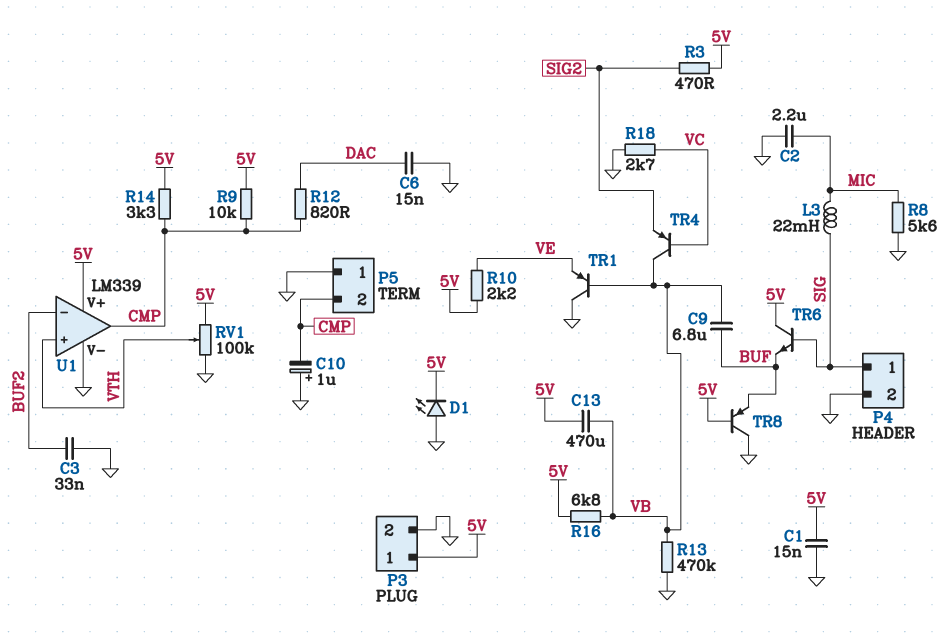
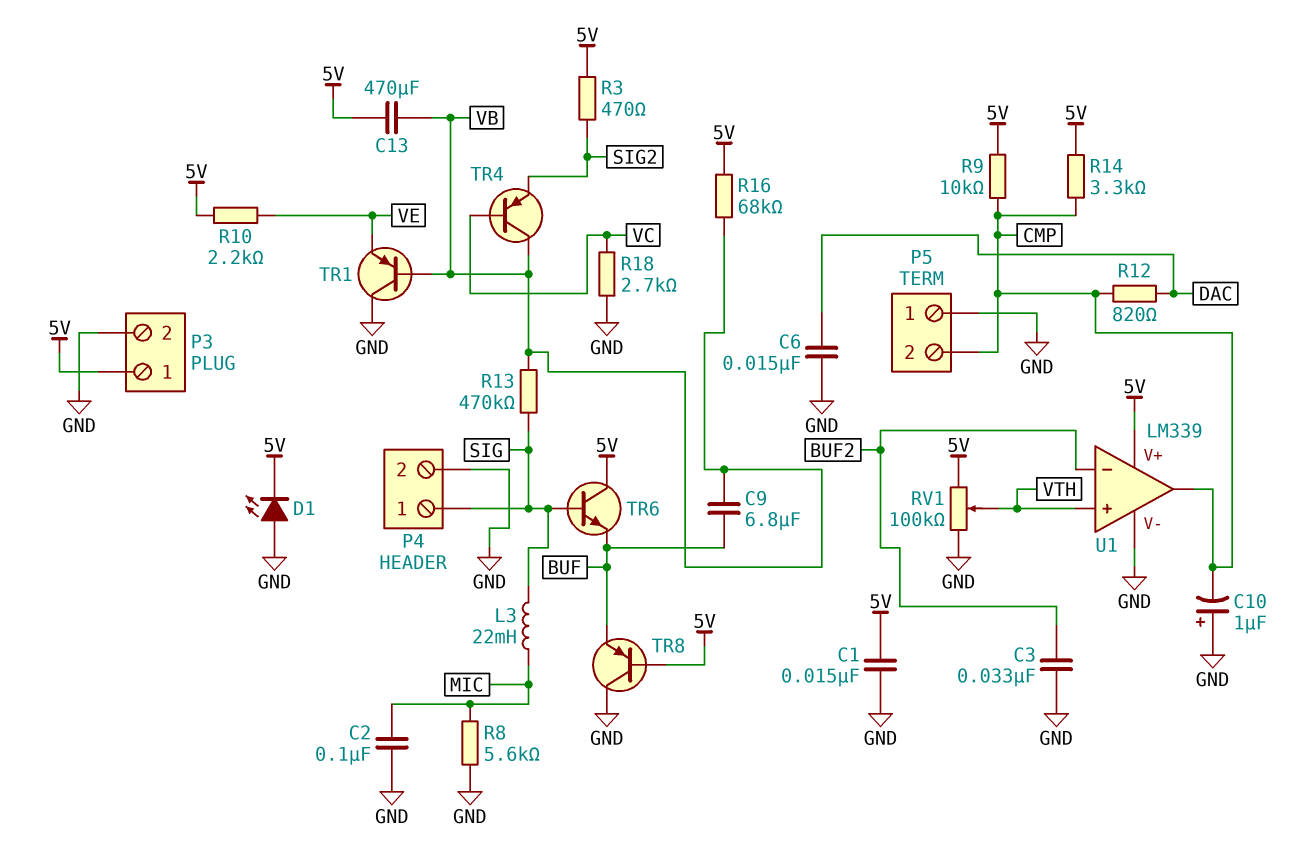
C2: 2.2uF (GND, MIC) -> 100nF (GND, MIC)
R13: 470k (GND, VB) -> 470k (SIG, VB)
R16: 6.8k (5V, VB) -> 68k (5V, VB)

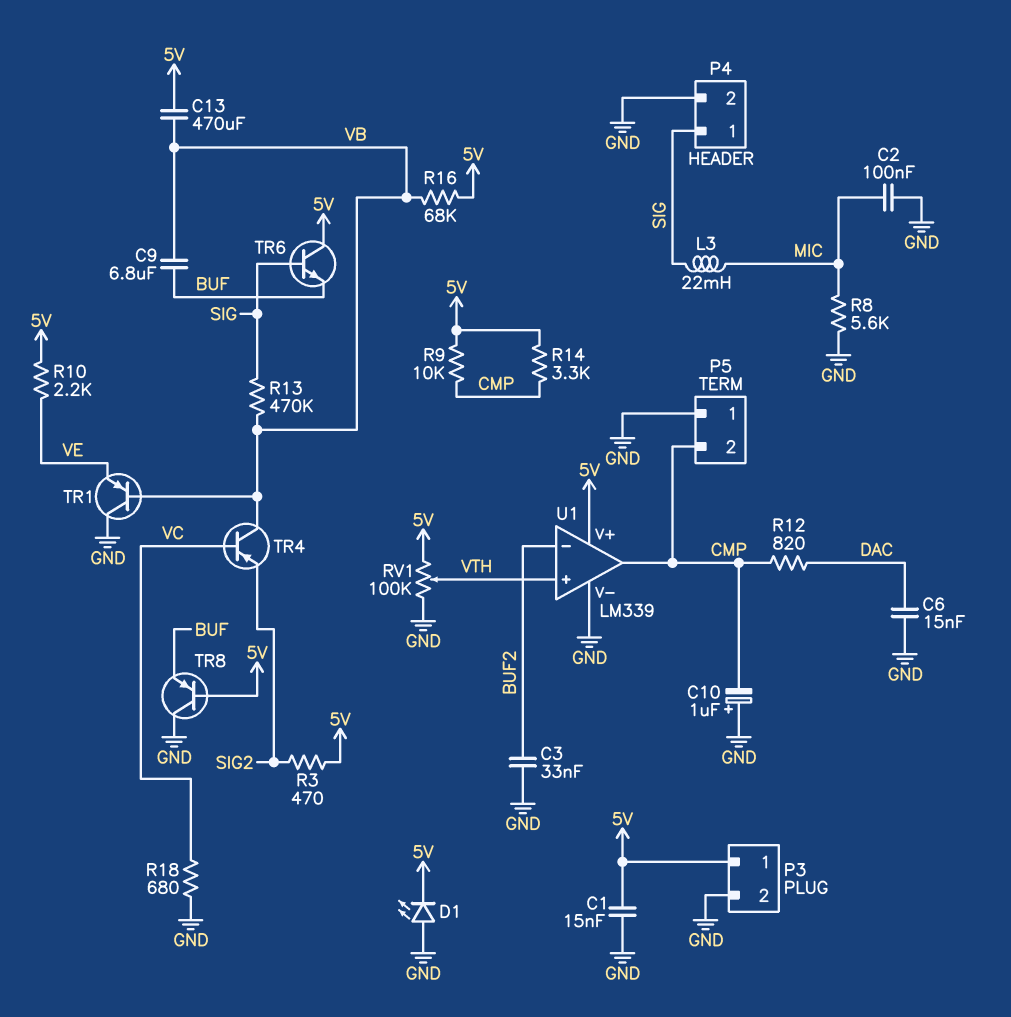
R18: 2.7k (GND, VC) -> 680 (GND, VC)

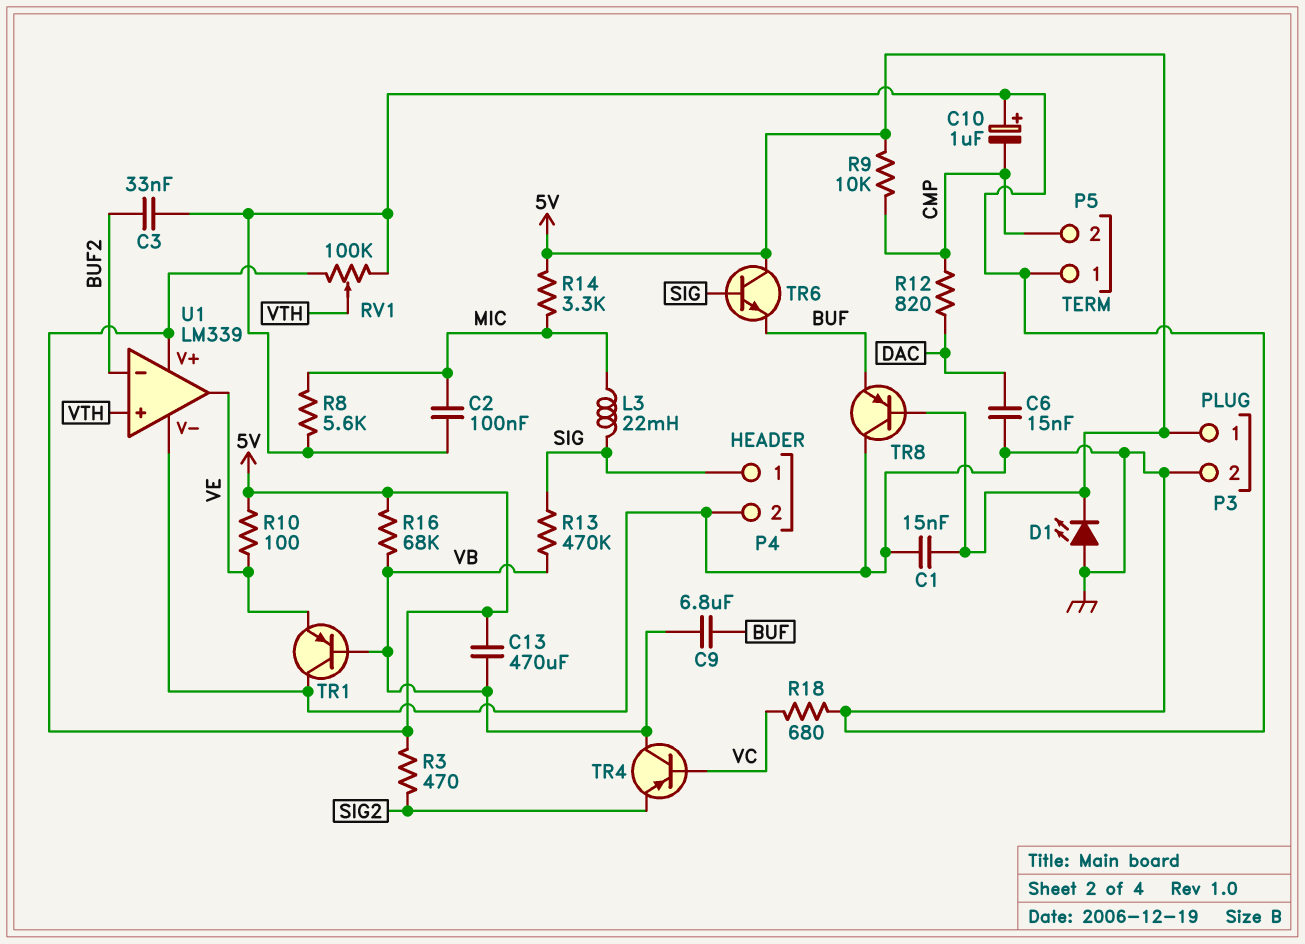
R10: 2.2k (5V, VE) -> 100 (5V, VE)
R14: 3.3k (5V, CMP) -> 3.3k (5V, MIC)
U1 pin out: CMP -> VE

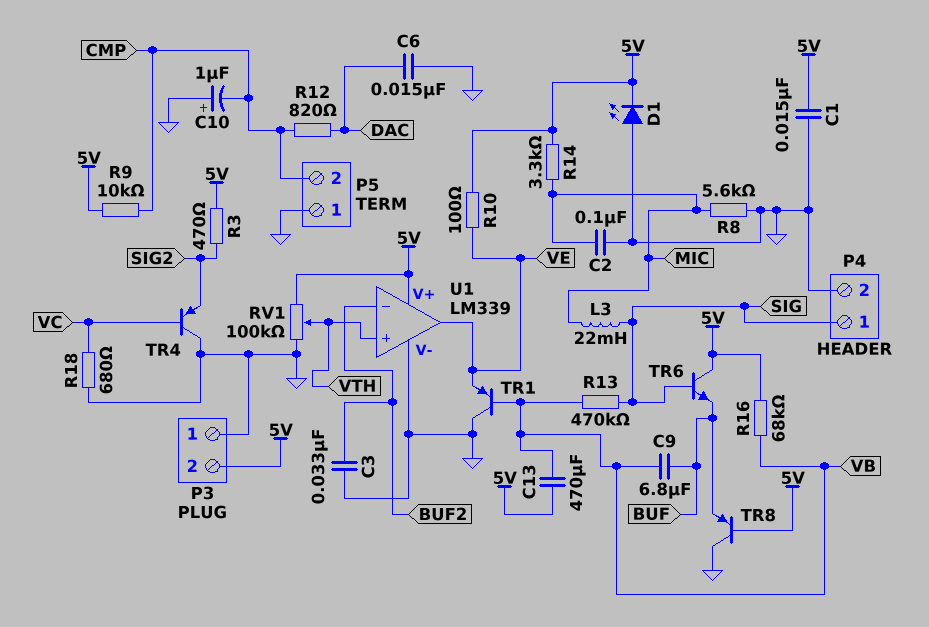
P3 pin 1: 5V -> GND
P3 pin 2: GND -> 5V
TR4: PNP (B VC, C VB, E SIG2) -> PNP (B VC, C GND, E SIG2)

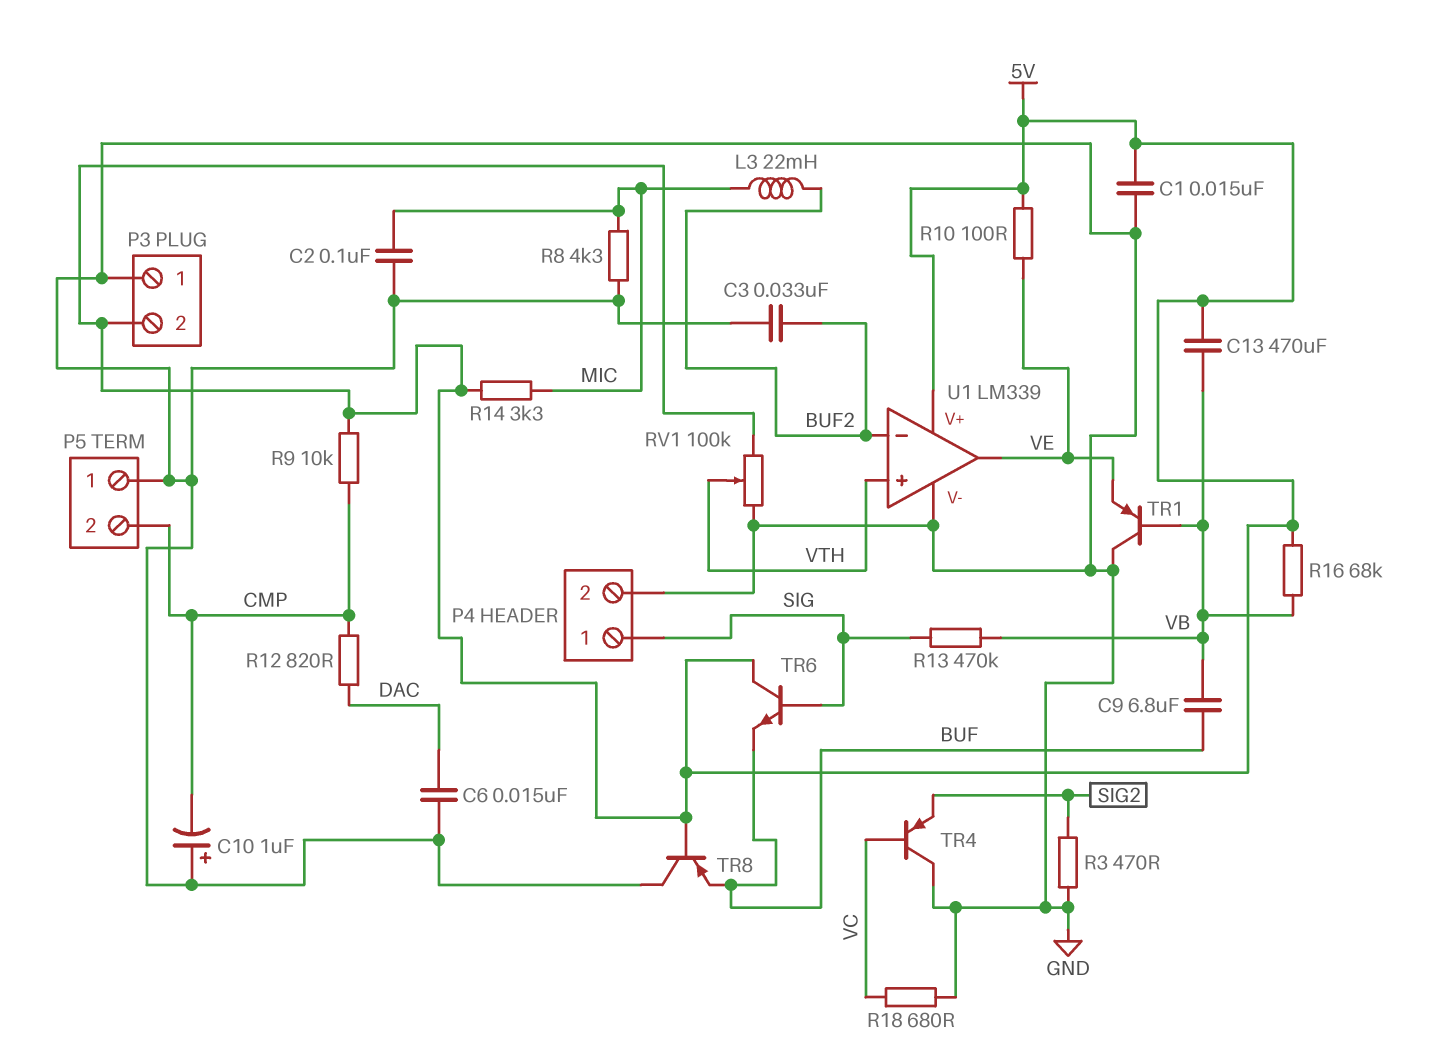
D1: LED (A GND, K 5V) -> none
L3: 22mH (MIC, SIG) -> 22mH (BUF2, MIC)
R3: 470 (5V, SIG2) -> 470 (GND, SIG2)
R8: 5.6k (GND, MIC) -> 4.3k (GND, MIC)

